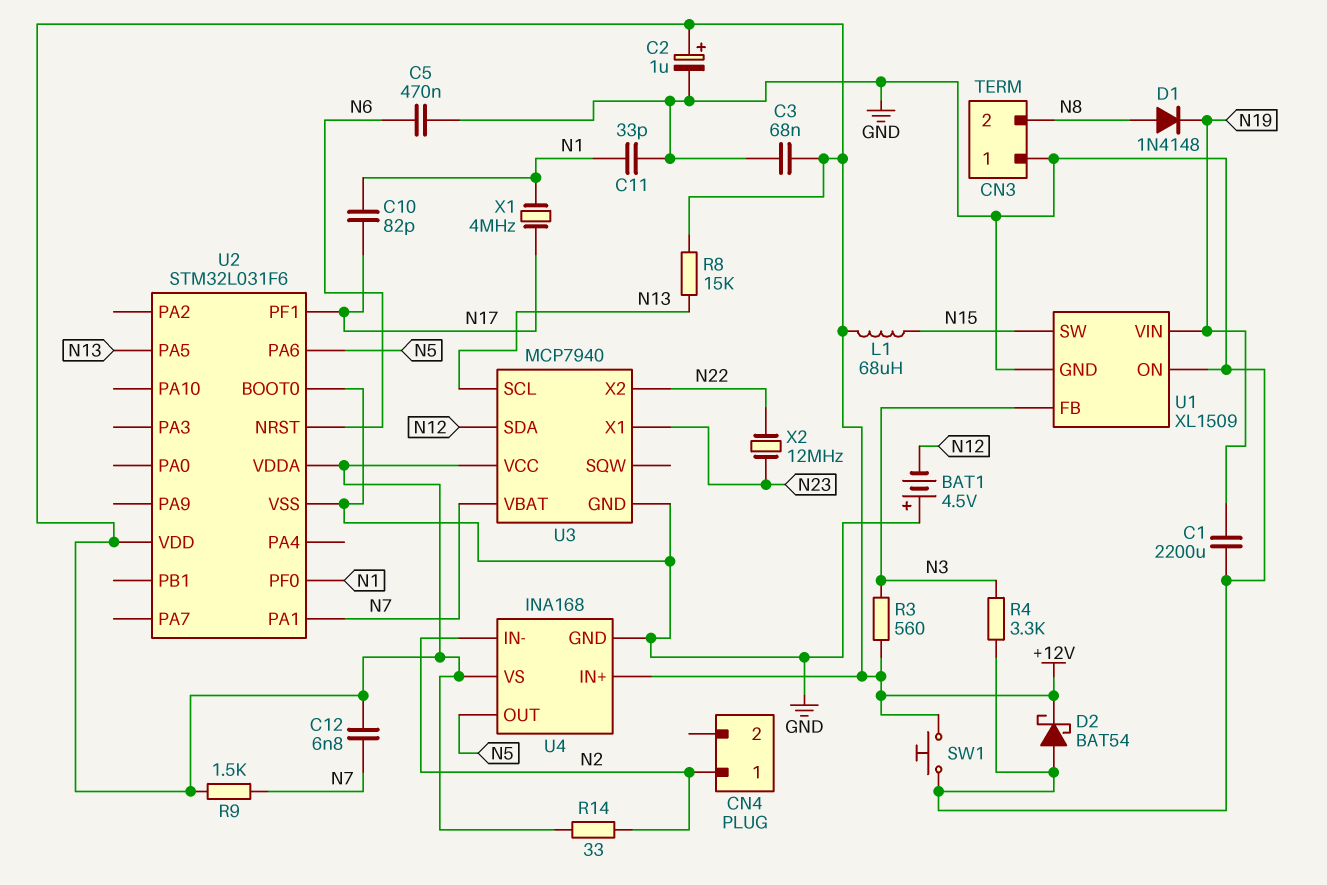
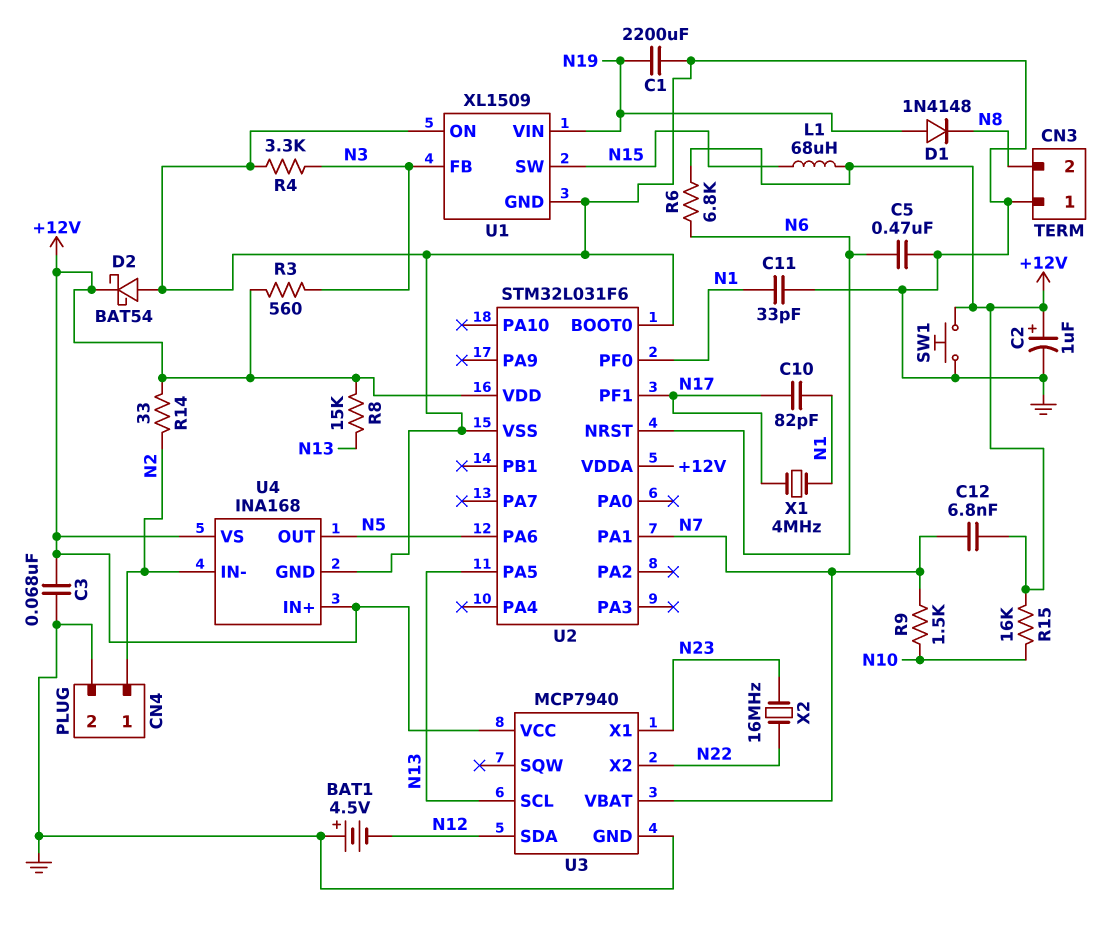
CN4 pin 2: none -> GND
D1: diode 1N4148 (A N8, K N19) -> diode 1N4148 (A N19, K N8)
R6: none -> 6.8k (+12V, N6)
R9: 1.5k (+12V, N7) -> 1.5k (N7, N10)
R15: none -> 16k (+12V, N10)
X2: 12MHz (N22, N23) -> 16MHz (N22, N23)

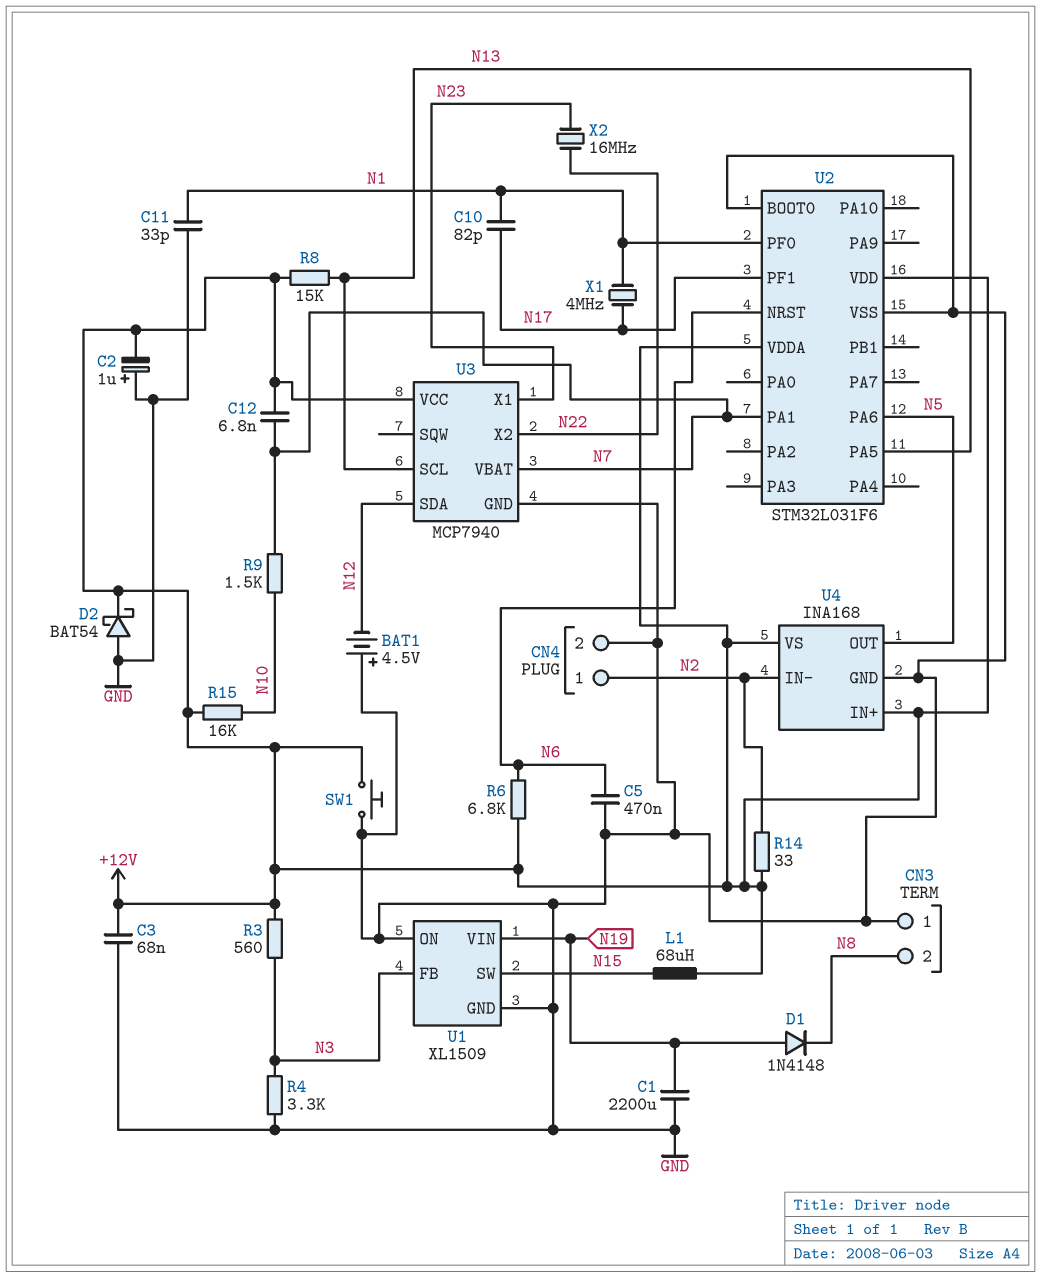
C2: 1uF (plus +12V, minus GND) -> 1uF (plus GND, minus +12V)

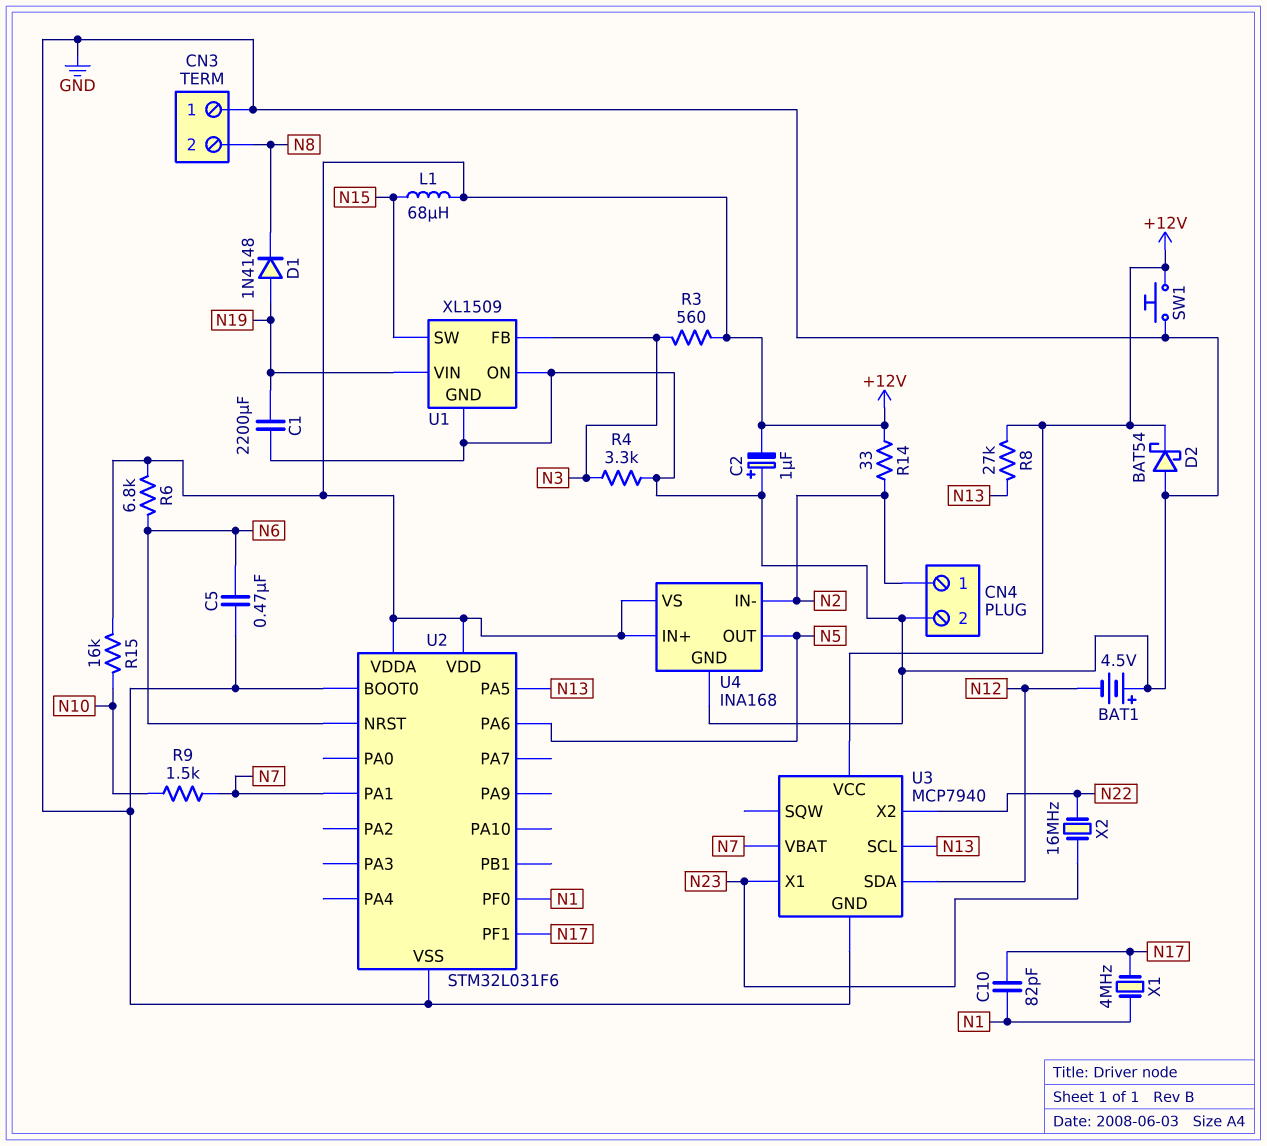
C3: 68nF (+12V, GND) -> none
C11: 33pF (GND, N1) -> none
C12: 6.8nF (+12V, N7) -> none
R8: 15k (+12V, N13) -> 27k (+12V, N13)

